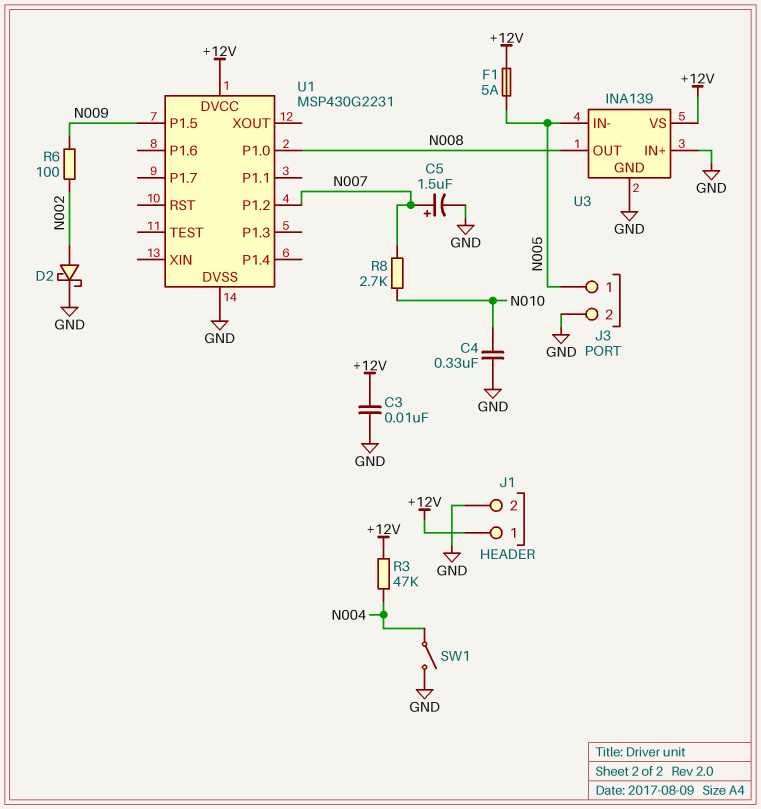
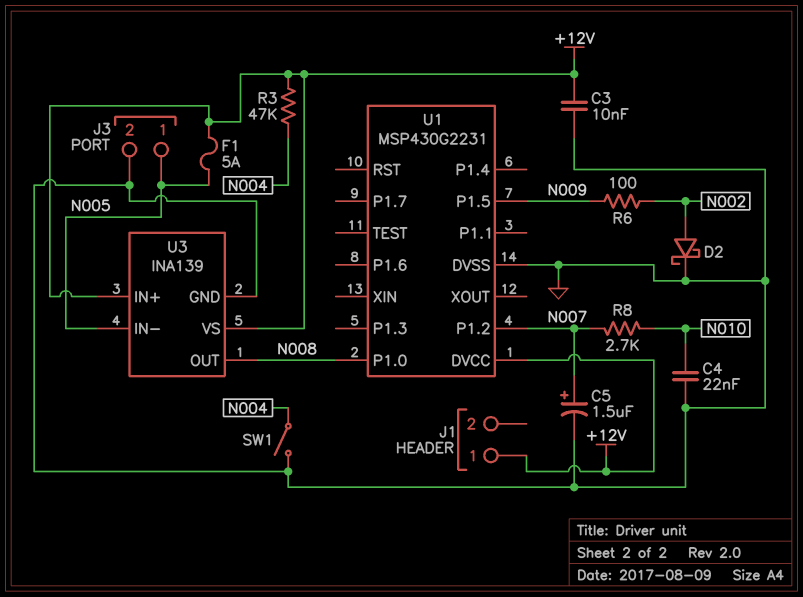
C4: 330nF (GND, N010) -> 22nF (GND, N010)
J1 pin 2: GND -> none
U3 pin IN+: GND -> +12V

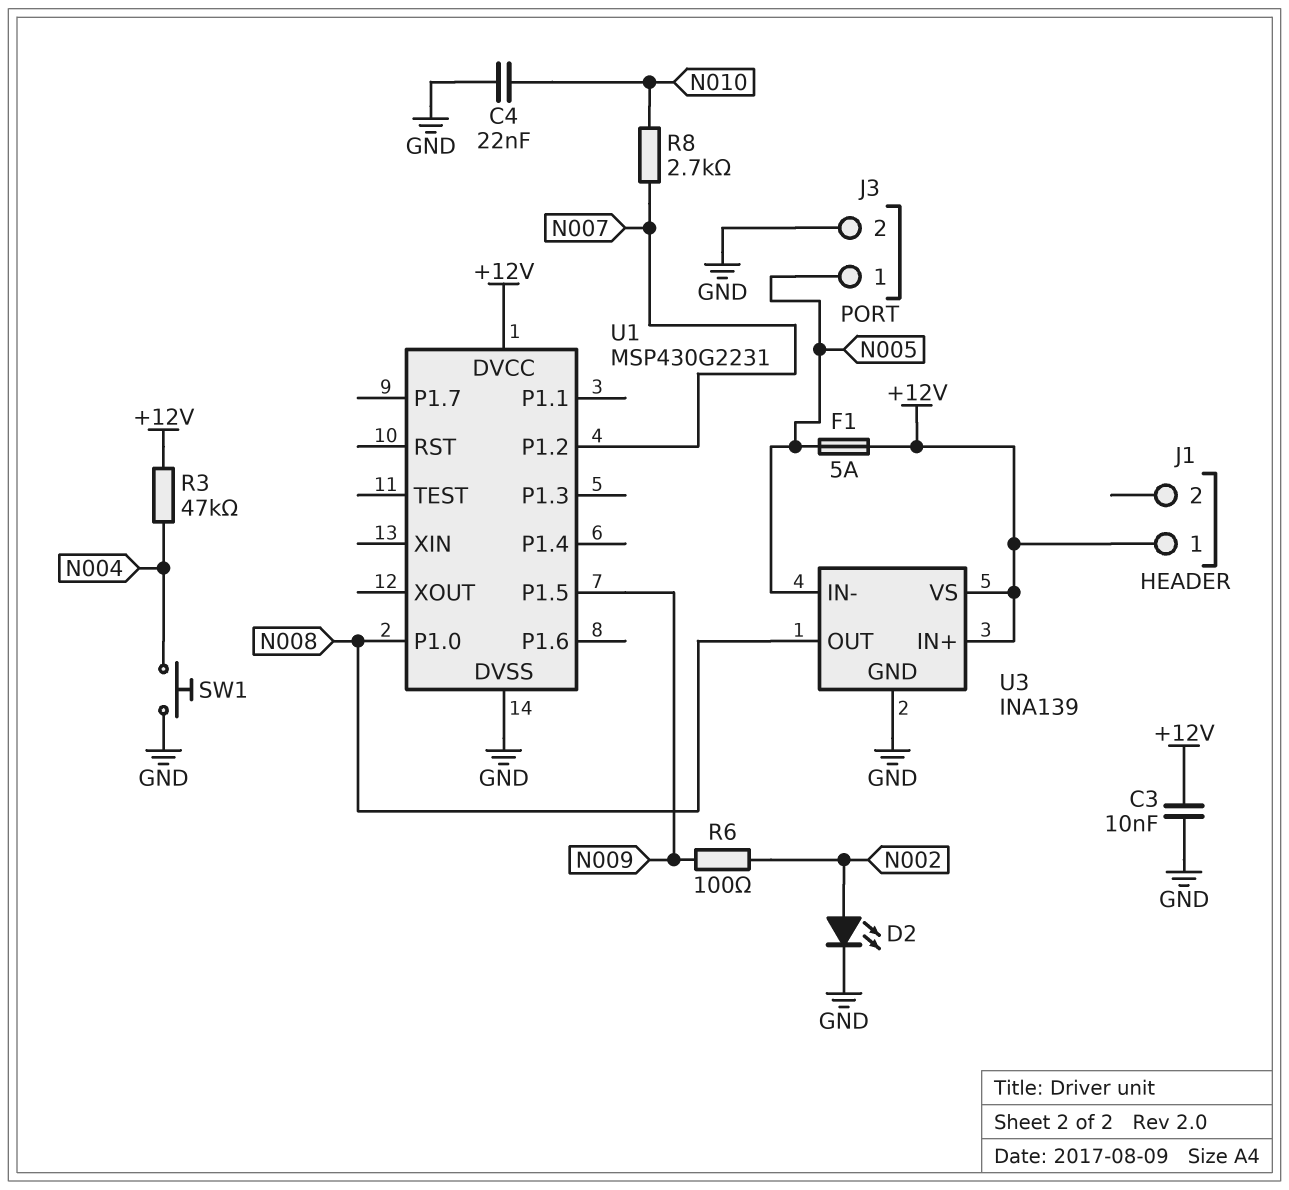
C5: 1.5uF (plus N007, minus GND) -> none
D2: schottky (A N002, K GND) -> LED (A N002, K GND)
SW1: switch (GND, N004) -> button (GND, N004)

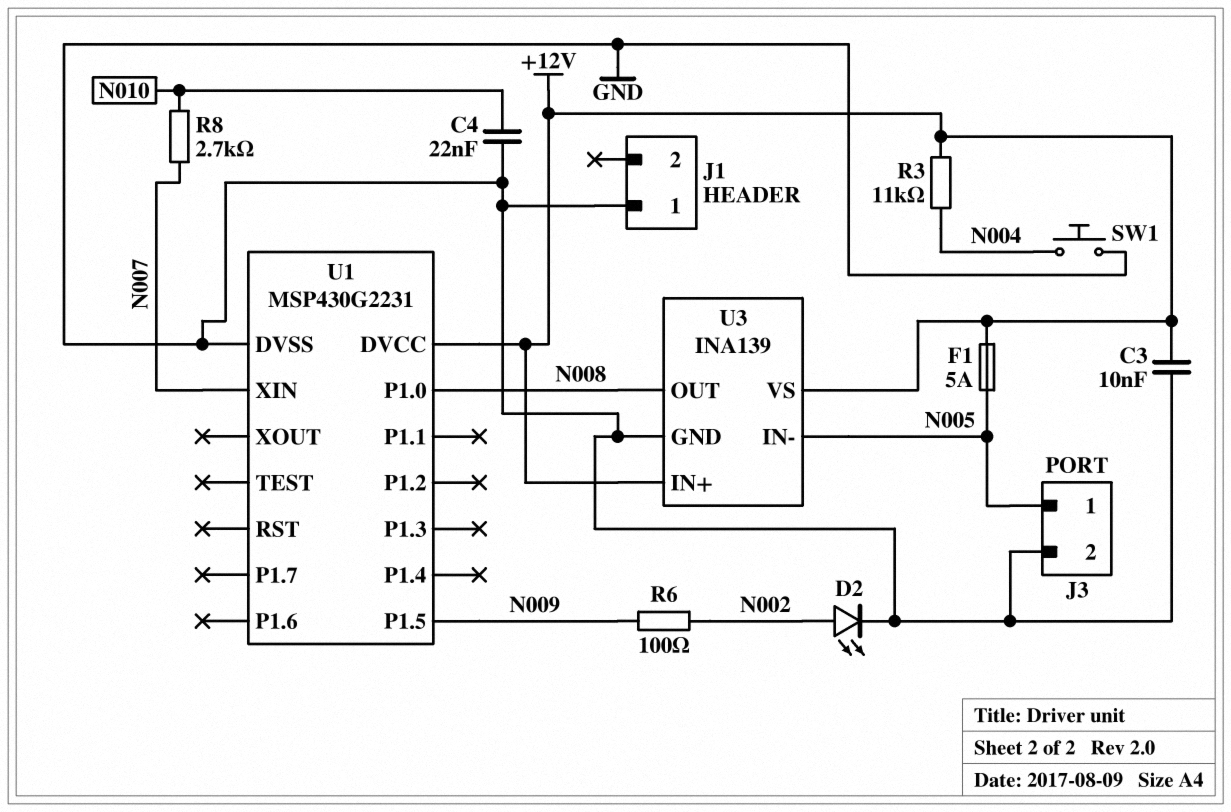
J1 pin 1: +12V -> GND
R3: 47k (+12V, N004) -> 11k (+12V, N004)
U1 pin P1.2: N007 -> none
U1 pin XIN: none -> N007

